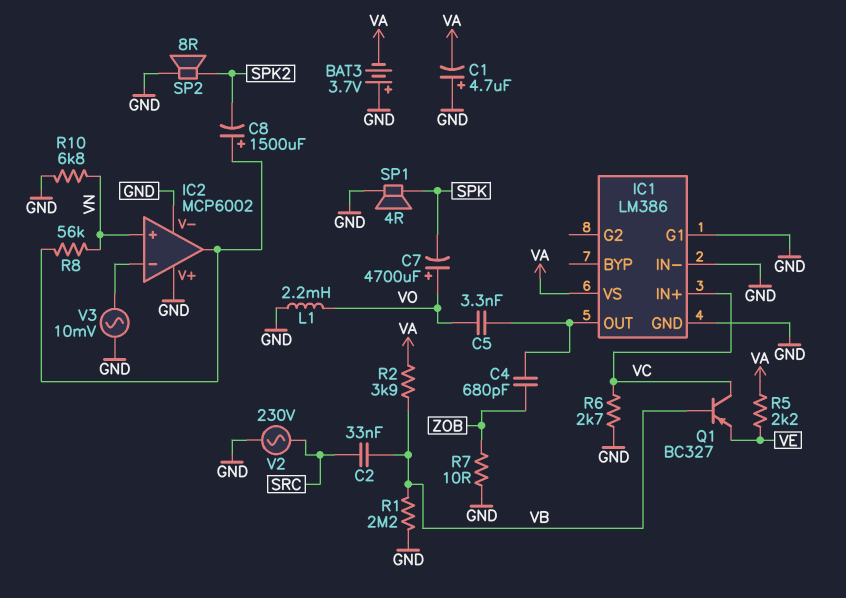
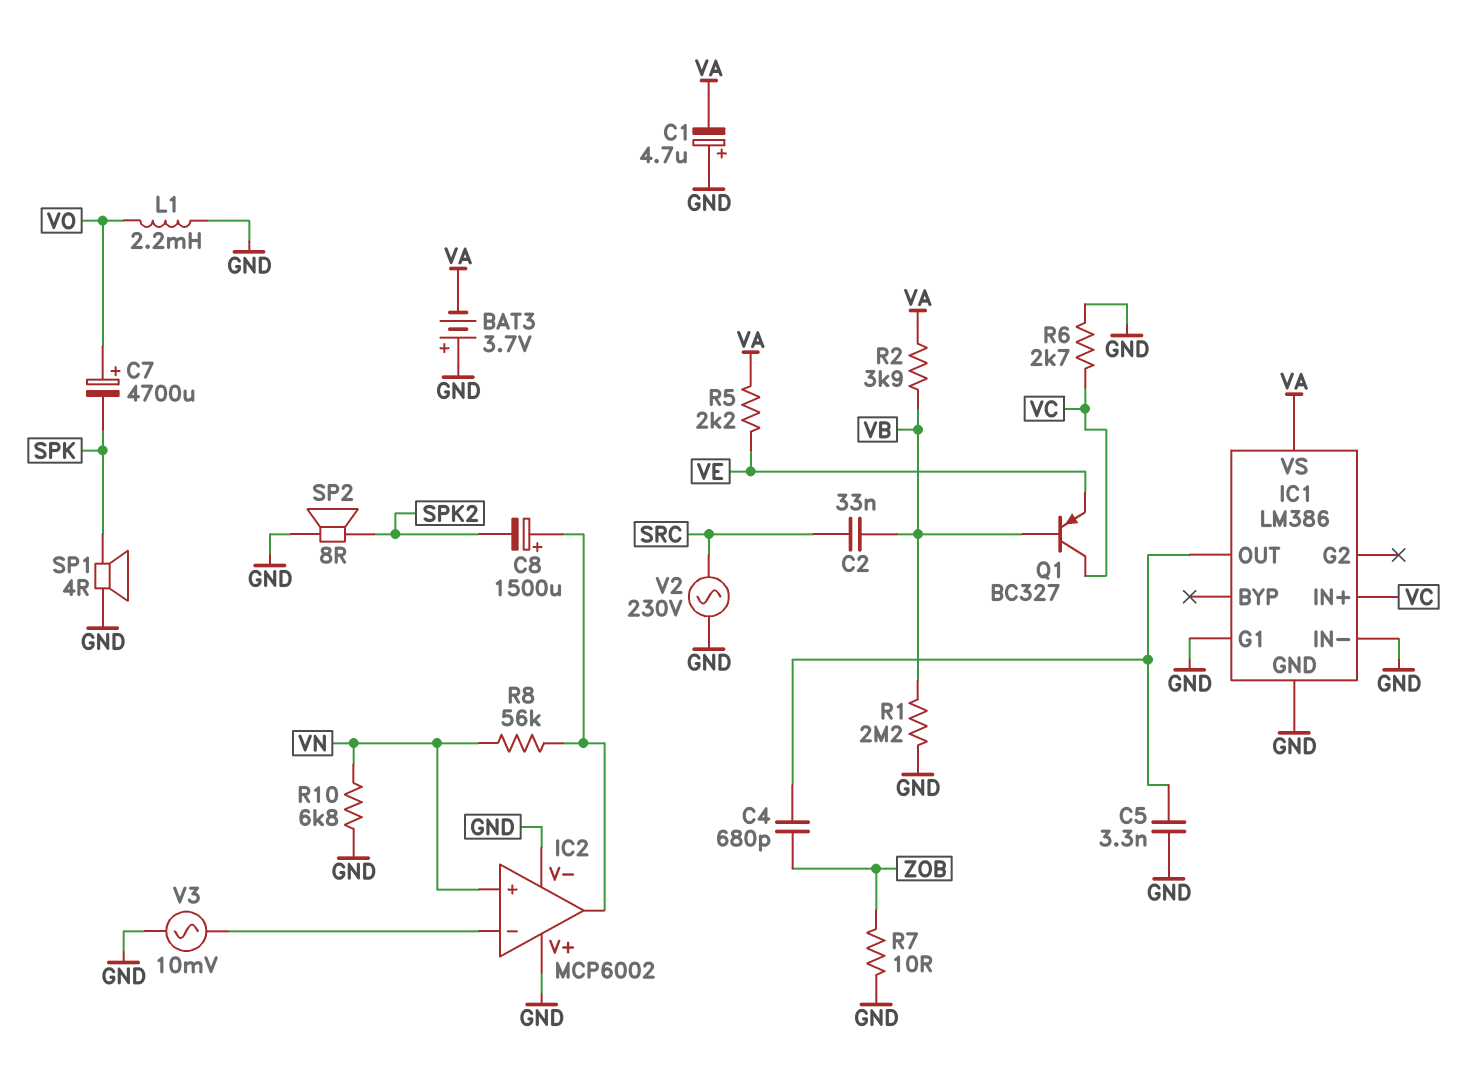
C5: 3.3nF (IC1/OUT, VO) -> 3.3nF (GND, IC1/OUT)

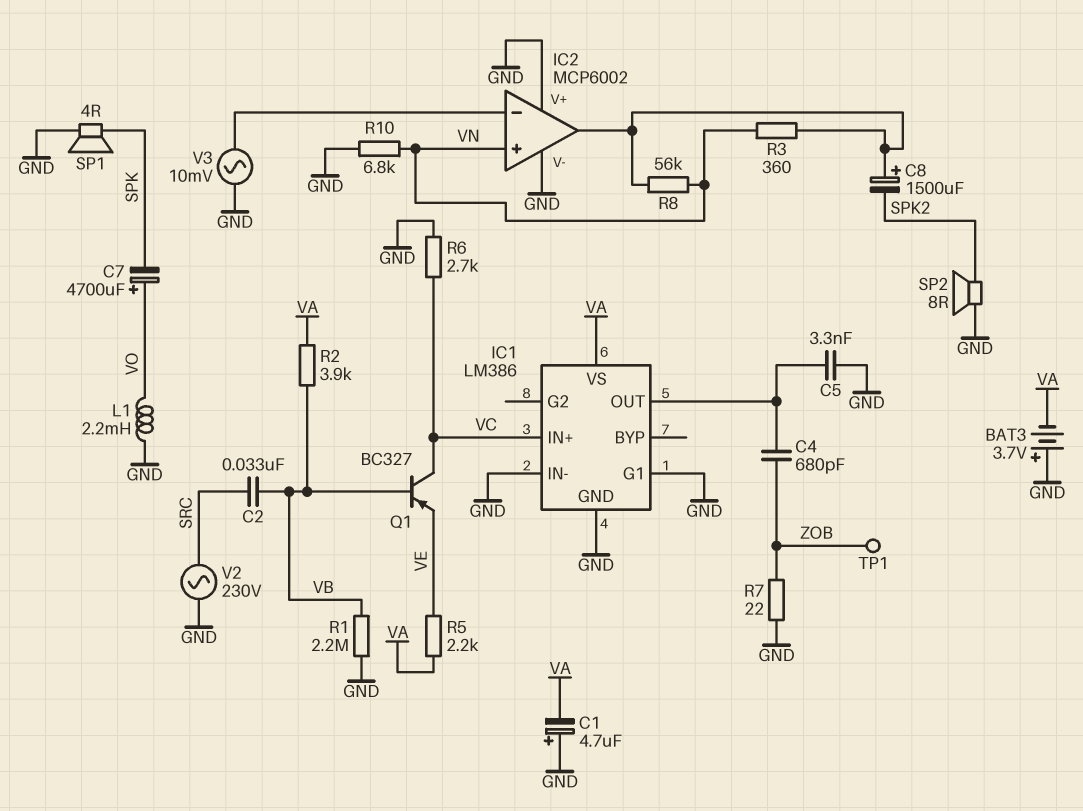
R3: none -> 360 (IC2/out, VN)
R7: 10 (GND, ZOB) -> 22 (GND, ZOB)
TP1: none -> test point (ZOB)

